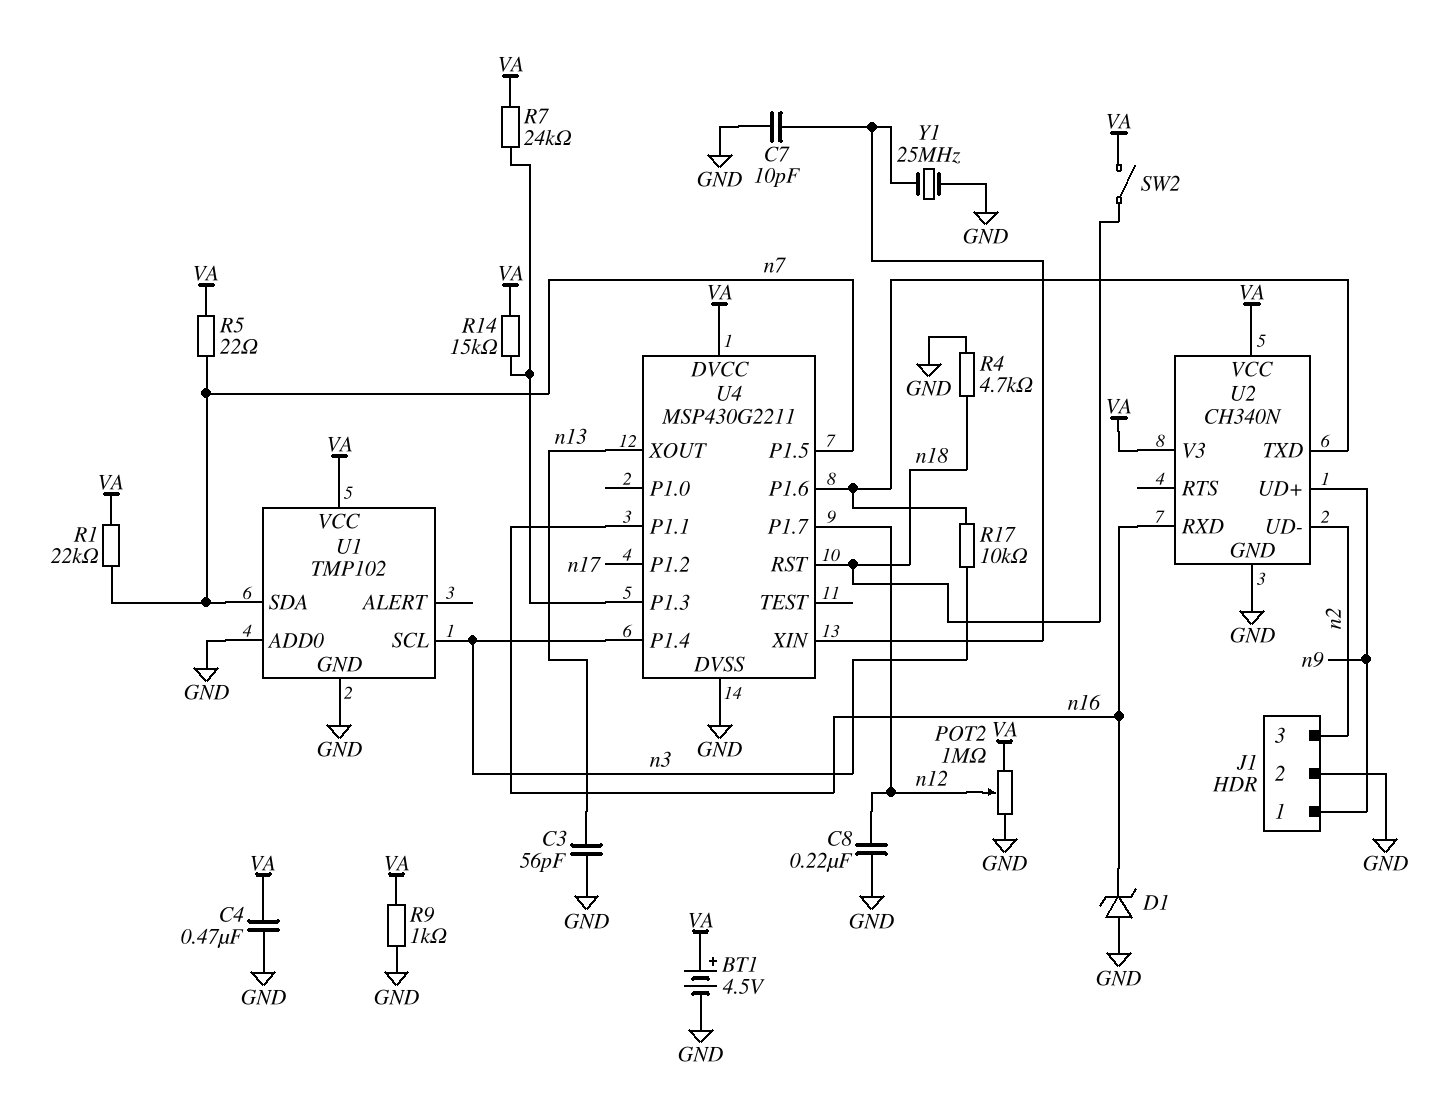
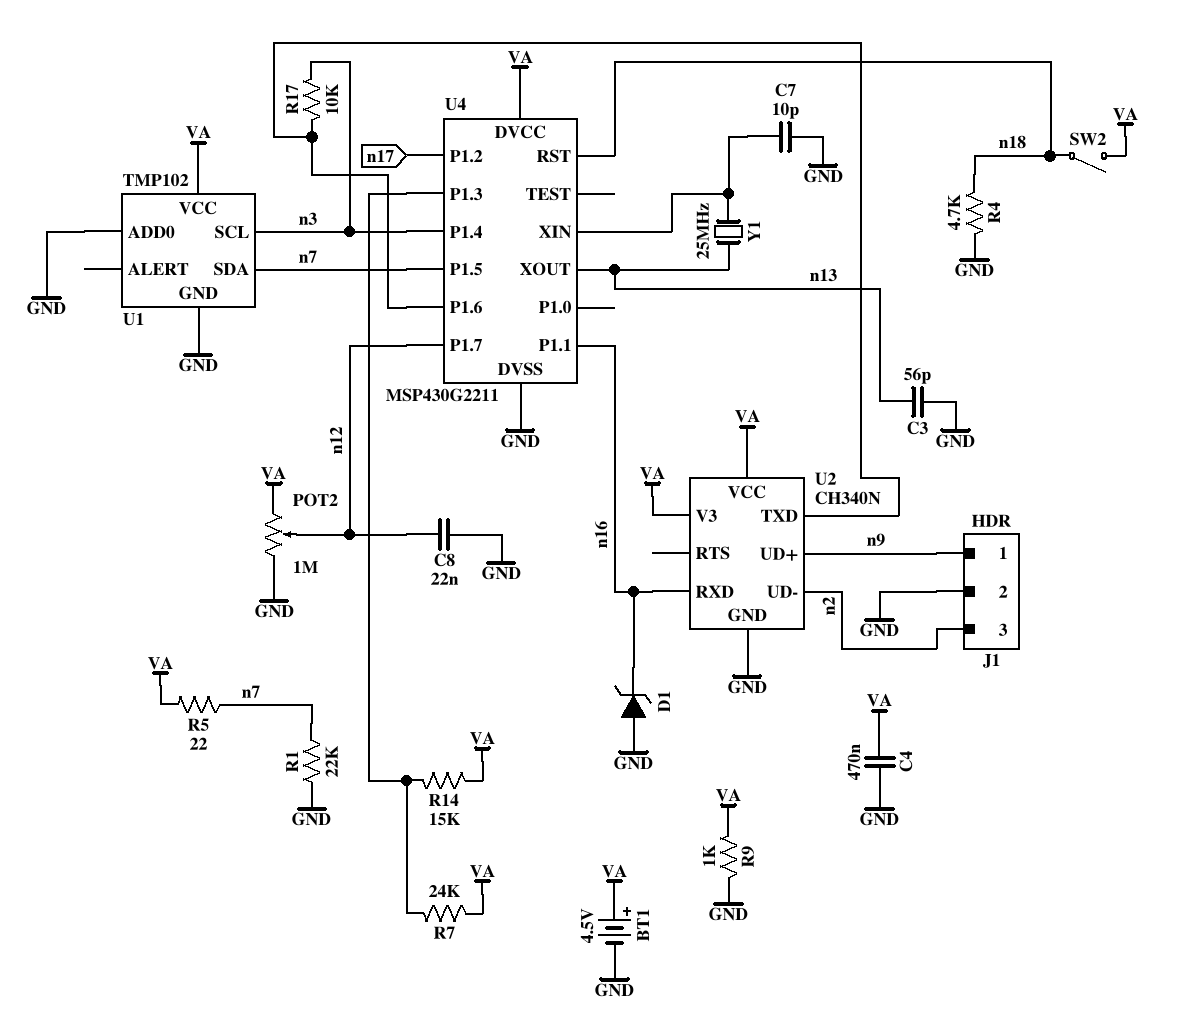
C8: 220nF (GND, n12) -> 22nF (GND, n12)
R1: 22k (VA, n7) -> 22k (GND, n7)
Y1: 25MHz (GND, U4/XIN) -> 25MHz (U4/XIN, n13)

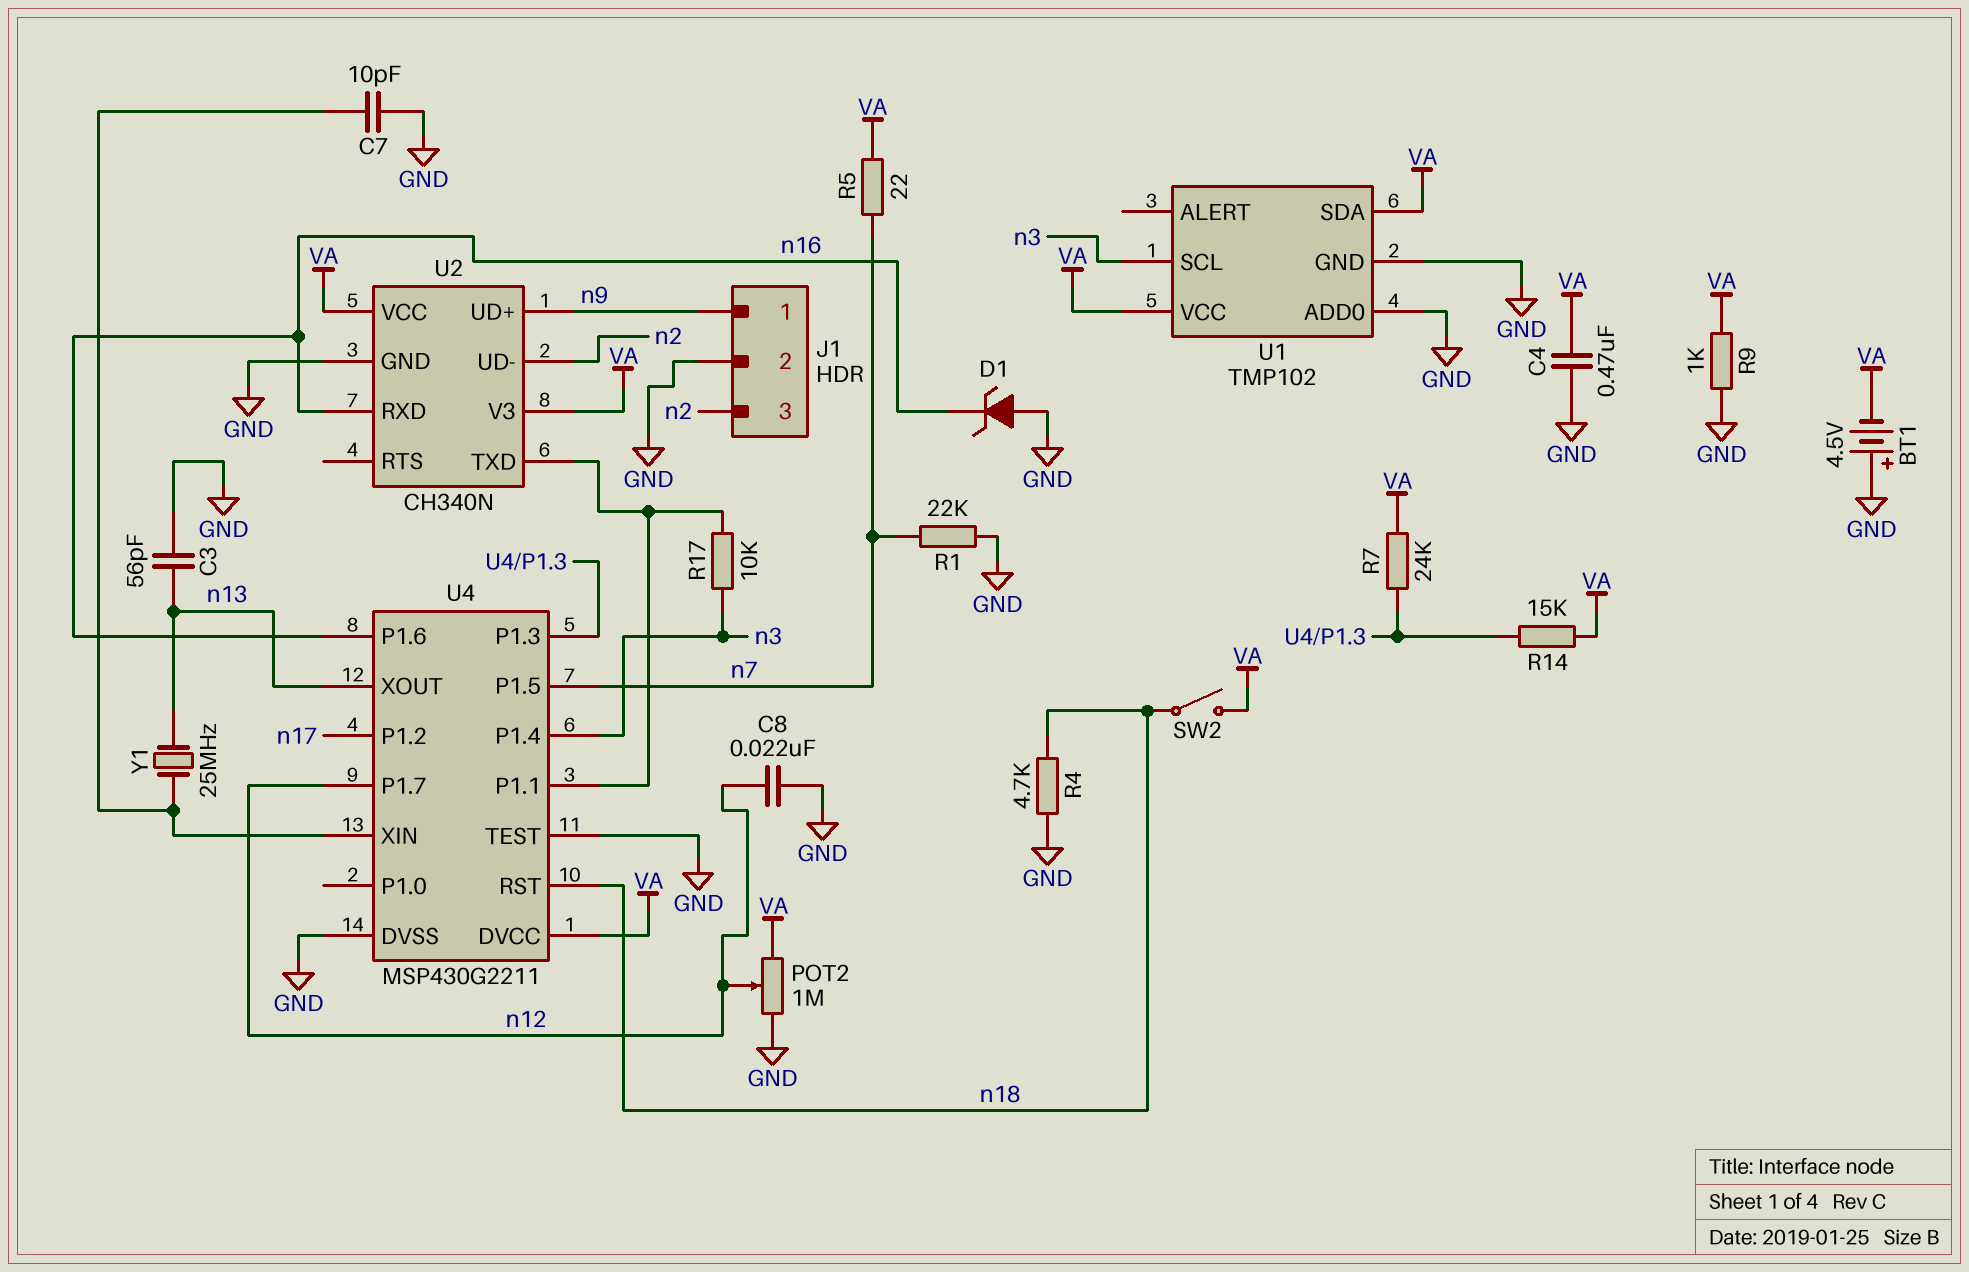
BT1: 4.5V (plus VA, minus GND) -> 4.5V (plus GND, minus VA)
U1 pin SDA: n7 -> VA
U4 pin P1.1: n16 -> U2/TXD
U4 pin P1.6: U2/TXD -> n16
U4 pin TEST: none -> GND

